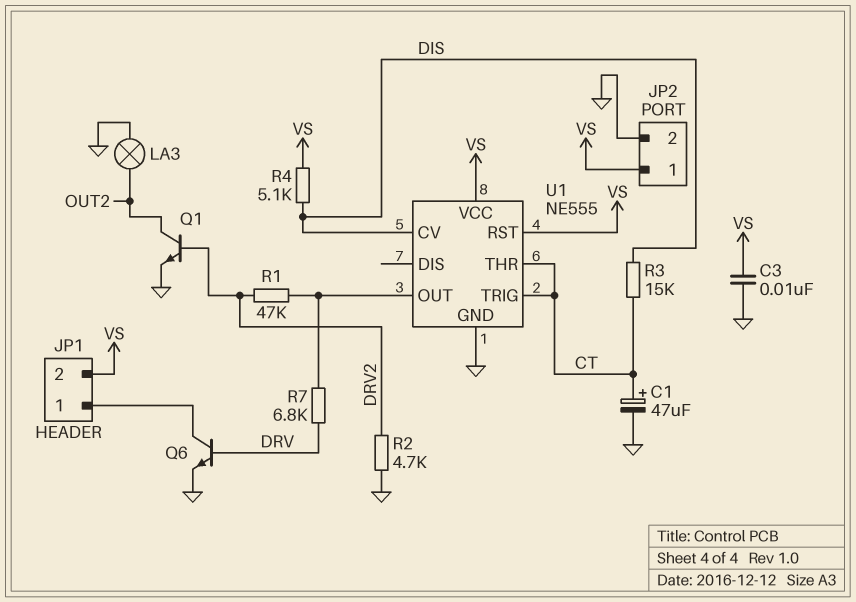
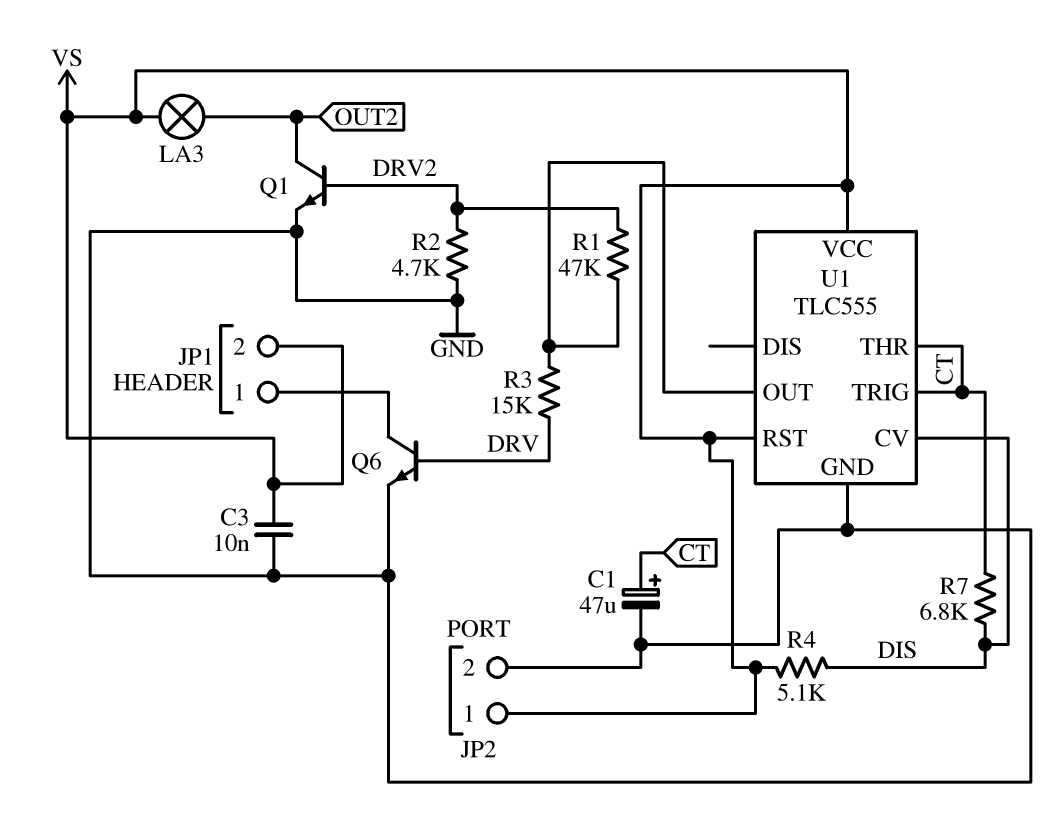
LA3: lamp (GND, OUT2) -> lamp (OUT2, VS)
R3: 15k (CT, DIS) -> 15k (DRV, U1/OUT)
R7: 6.8k (DRV, U1/OUT) -> 6.8k (CT, DIS)
U1: NE555 -> TLC555

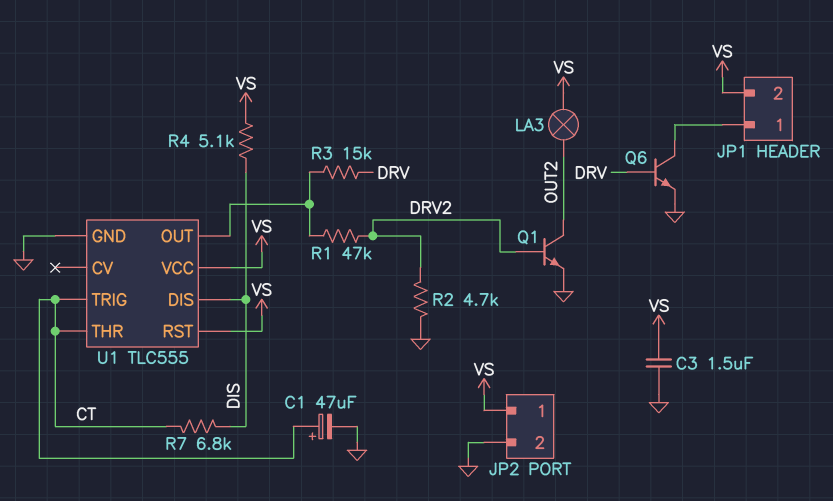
C3: 10nF (GND, VS) -> 1.5uF (GND, VS)
U1 pin CV: DIS -> none
U1 pin DIS: none -> DIS

